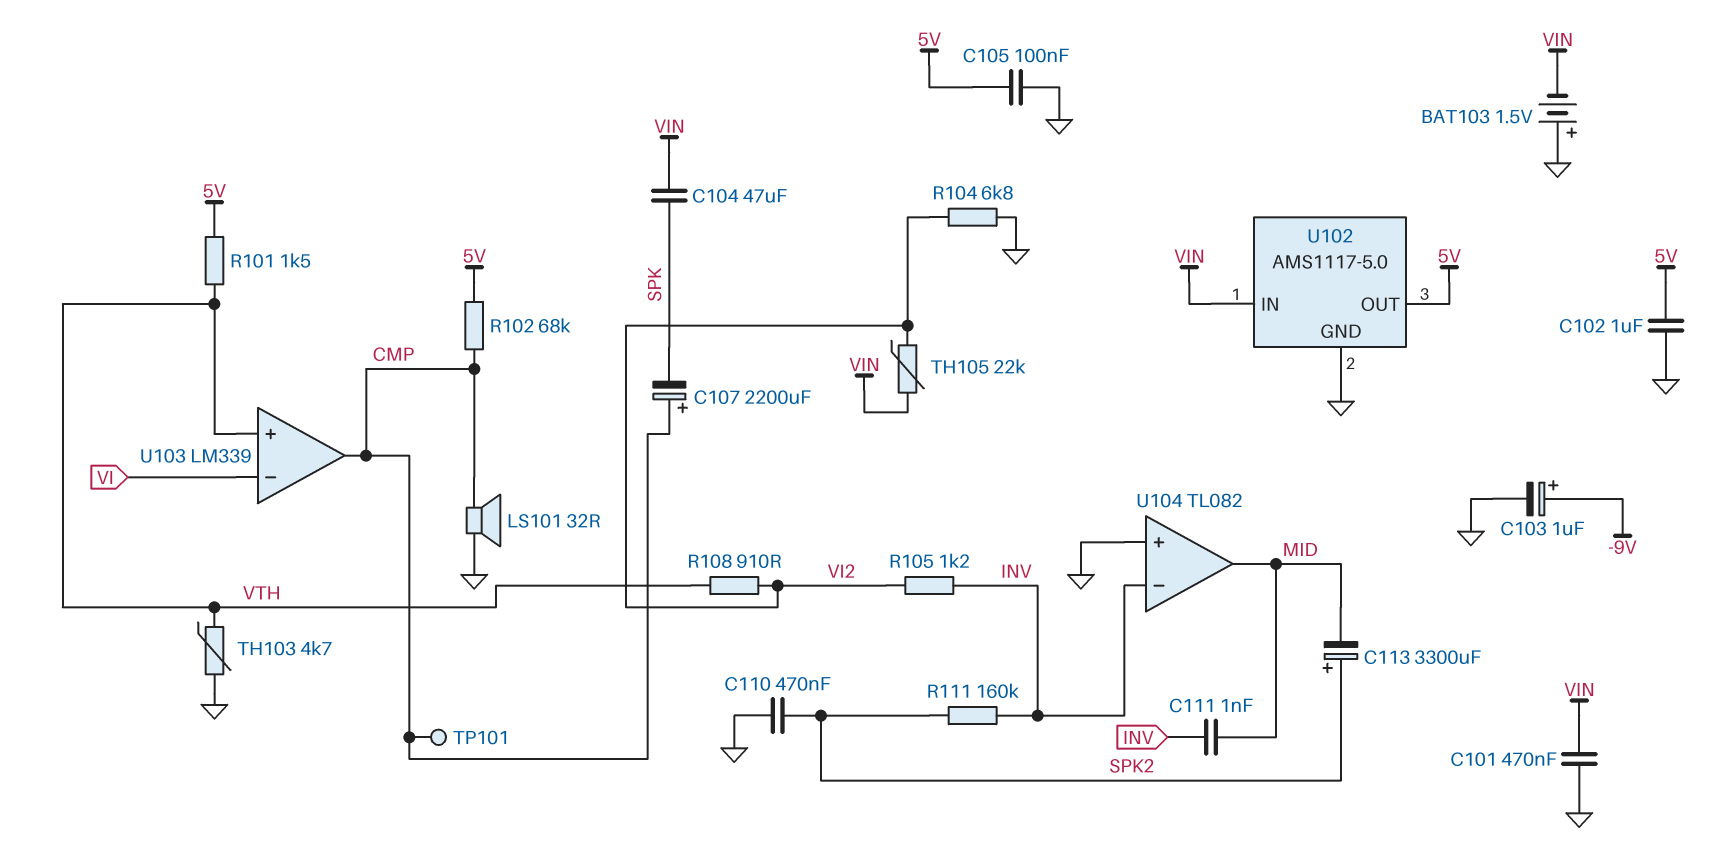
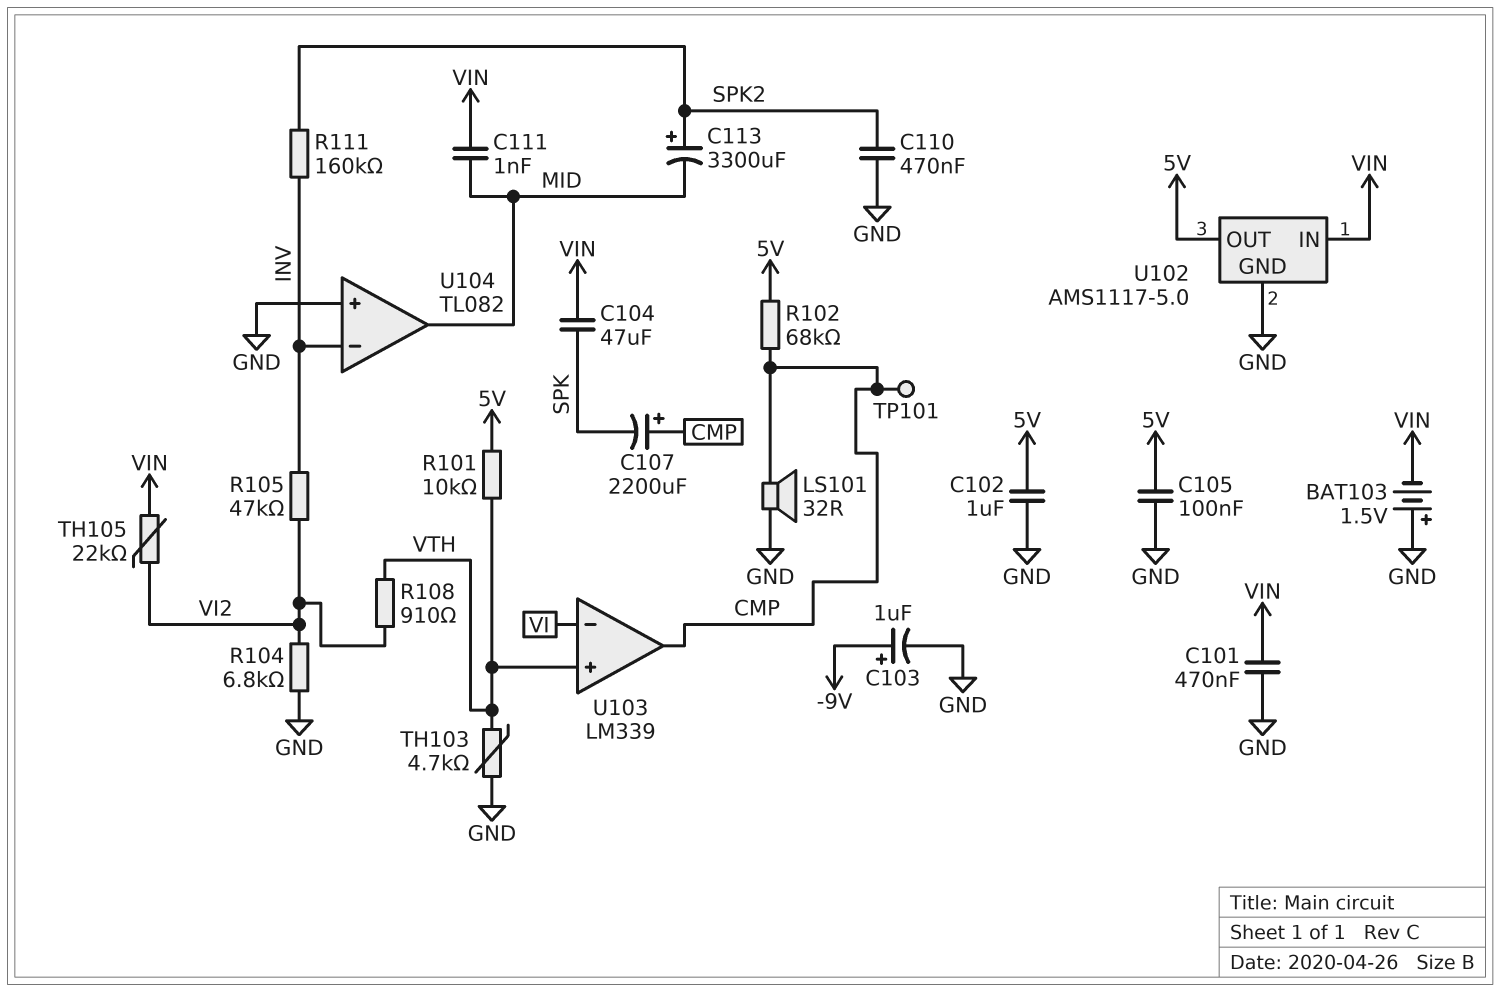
C111: 1nF (INV, MID) -> 1nF (MID, VIN)
R101: 1.5k (5V, VTH) -> 10k (5V, VTH)
R105: 1.2k (INV, VI2) -> 47k (INV, VI2)

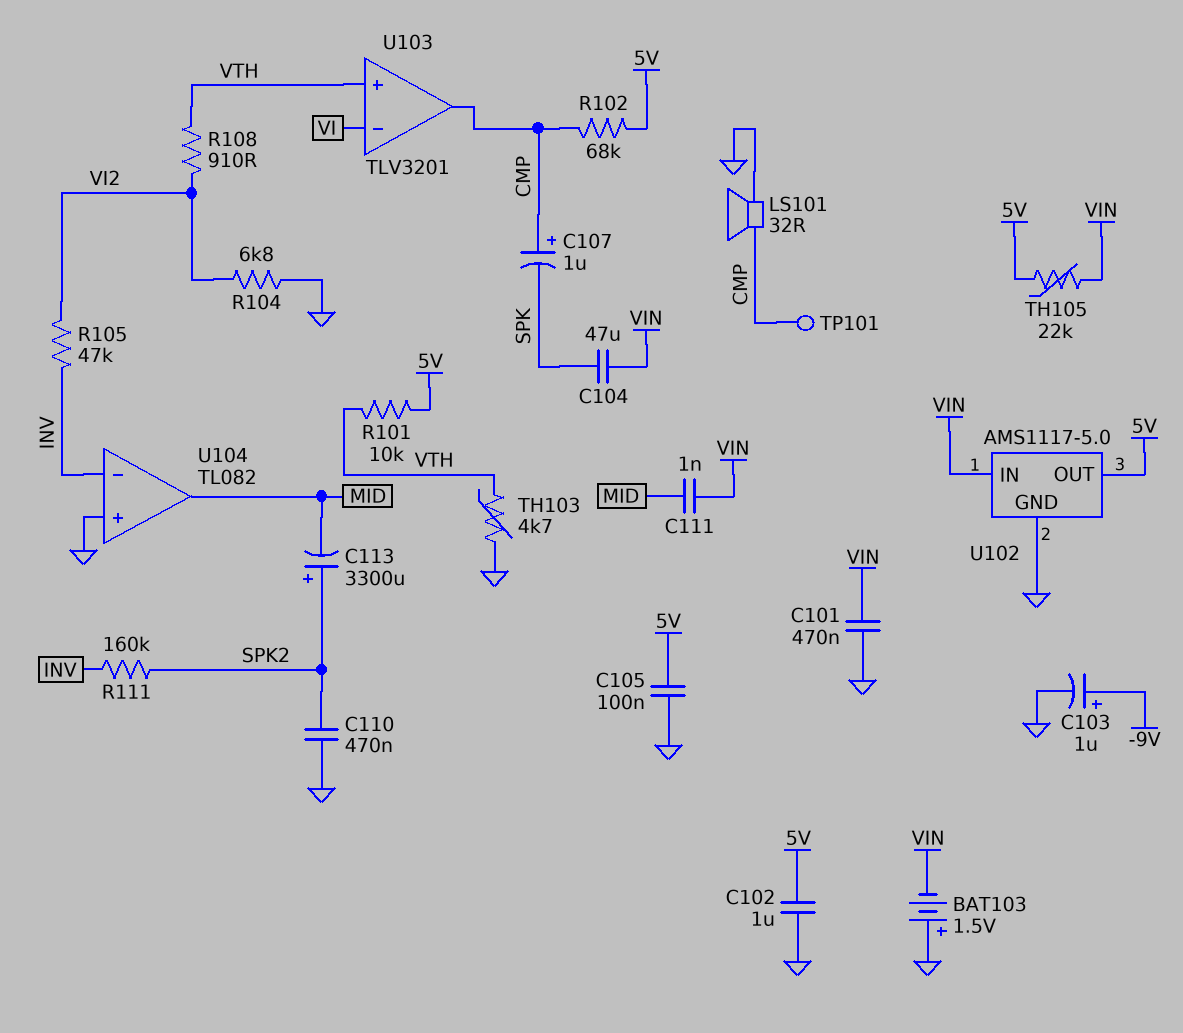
C107: 2200uF (plus CMP, minus SPK) -> 1uF (plus CMP, minus SPK)
TH105: 22k (VI2, VIN) -> 22k (5V, VIN)
U103: LM339 -> TLV3201

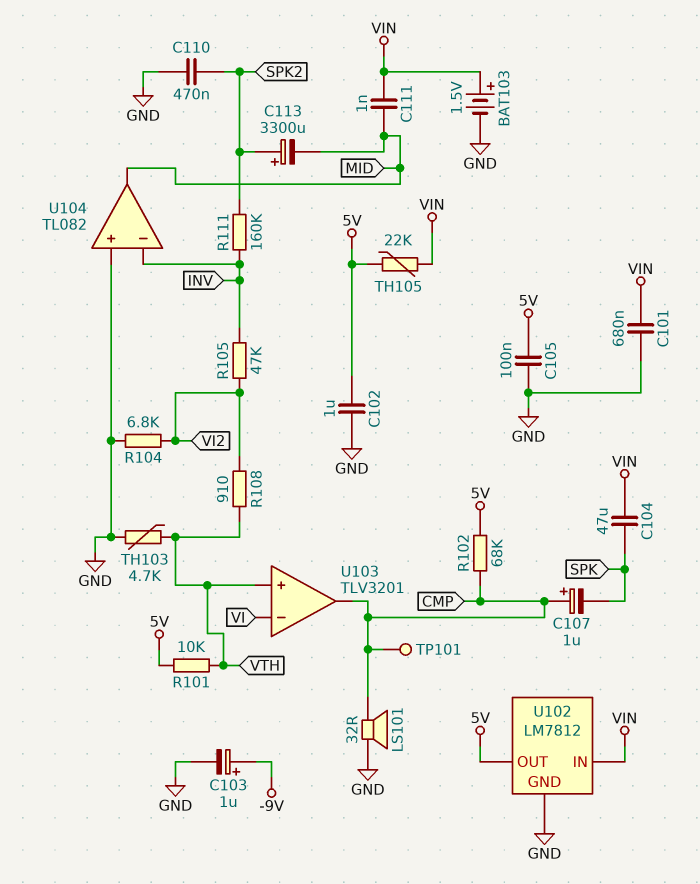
BAT103: 1.5V (plus GND, minus VIN) -> 1.5V (plus VIN, minus GND)
C101: 470nF (GND, VIN) -> 680nF (GND, VIN)
U102: AMS1117-5.0 -> LM7812

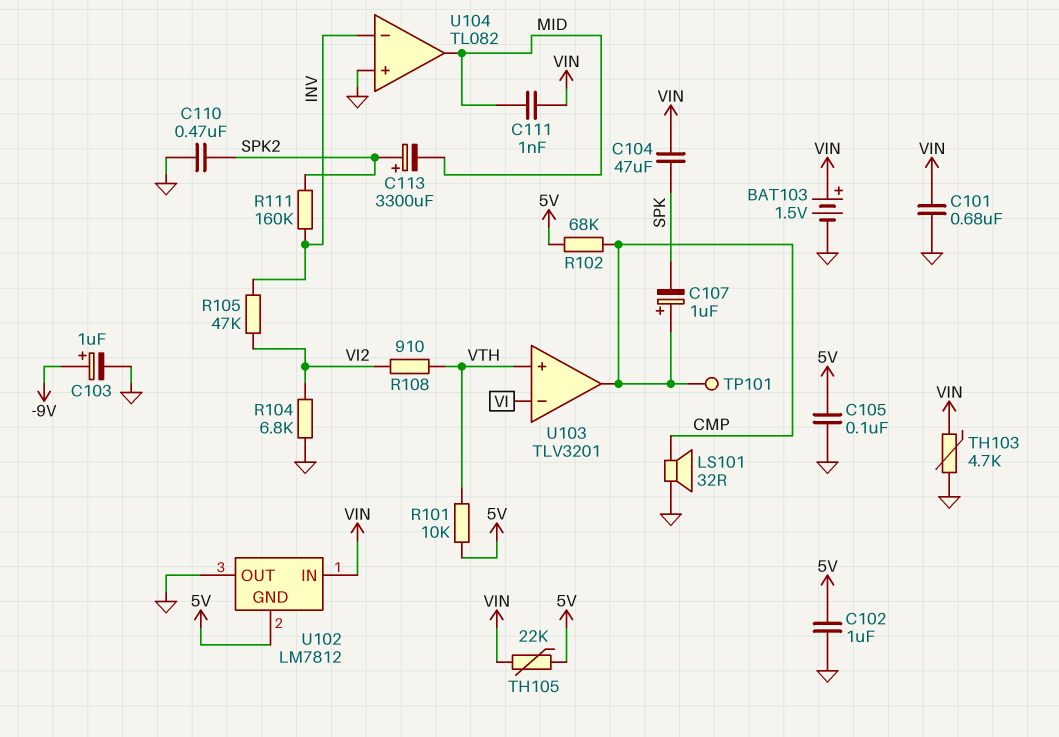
TH103: 4.7k (GND, VTH) -> 4.7k (GND, VIN)
U102 pin GND: GND -> 5V
U102 pin OUT: 5V -> GND

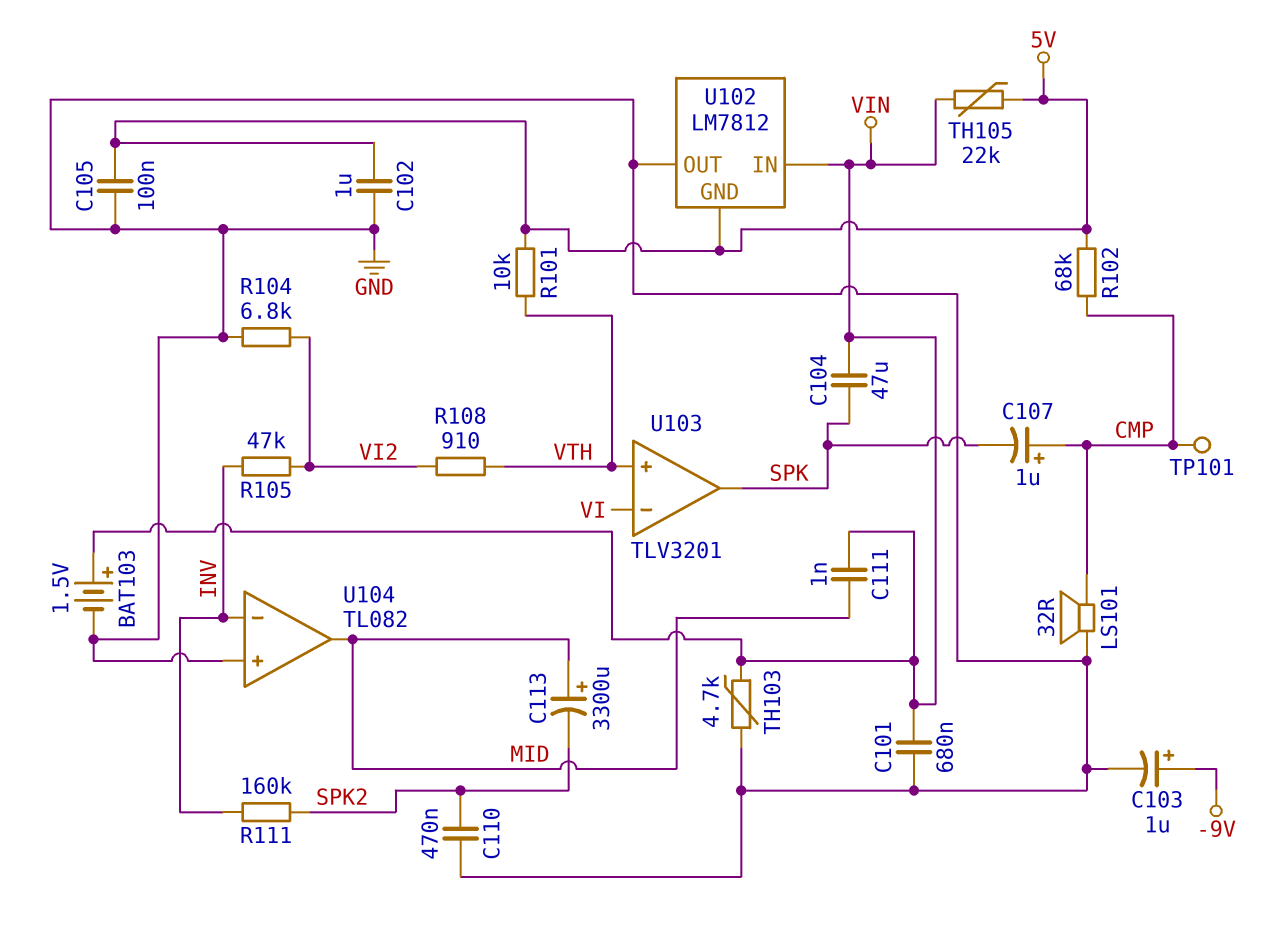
C113: 3300uF (plus SPK2, minus MID) -> 3300uF (plus MID, minus SPK2)
U103 pin out: CMP -> SPK

